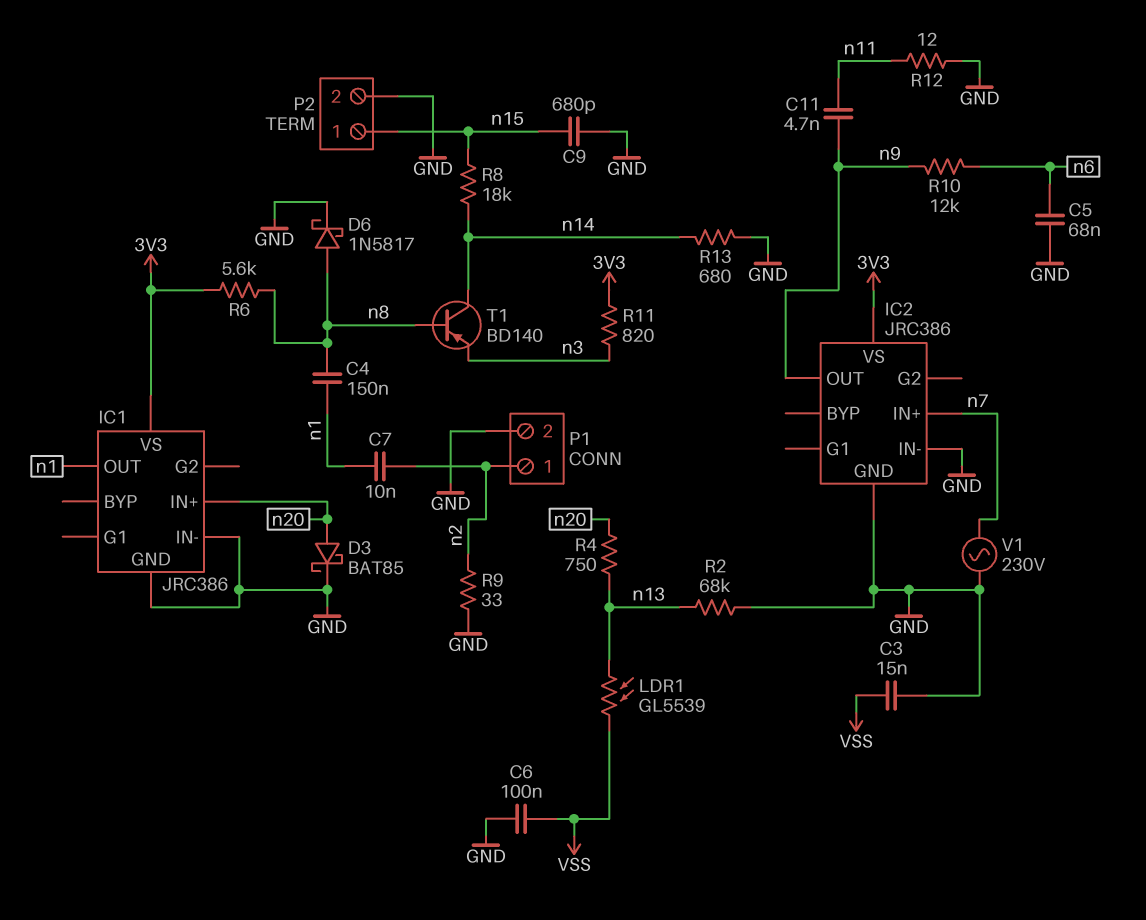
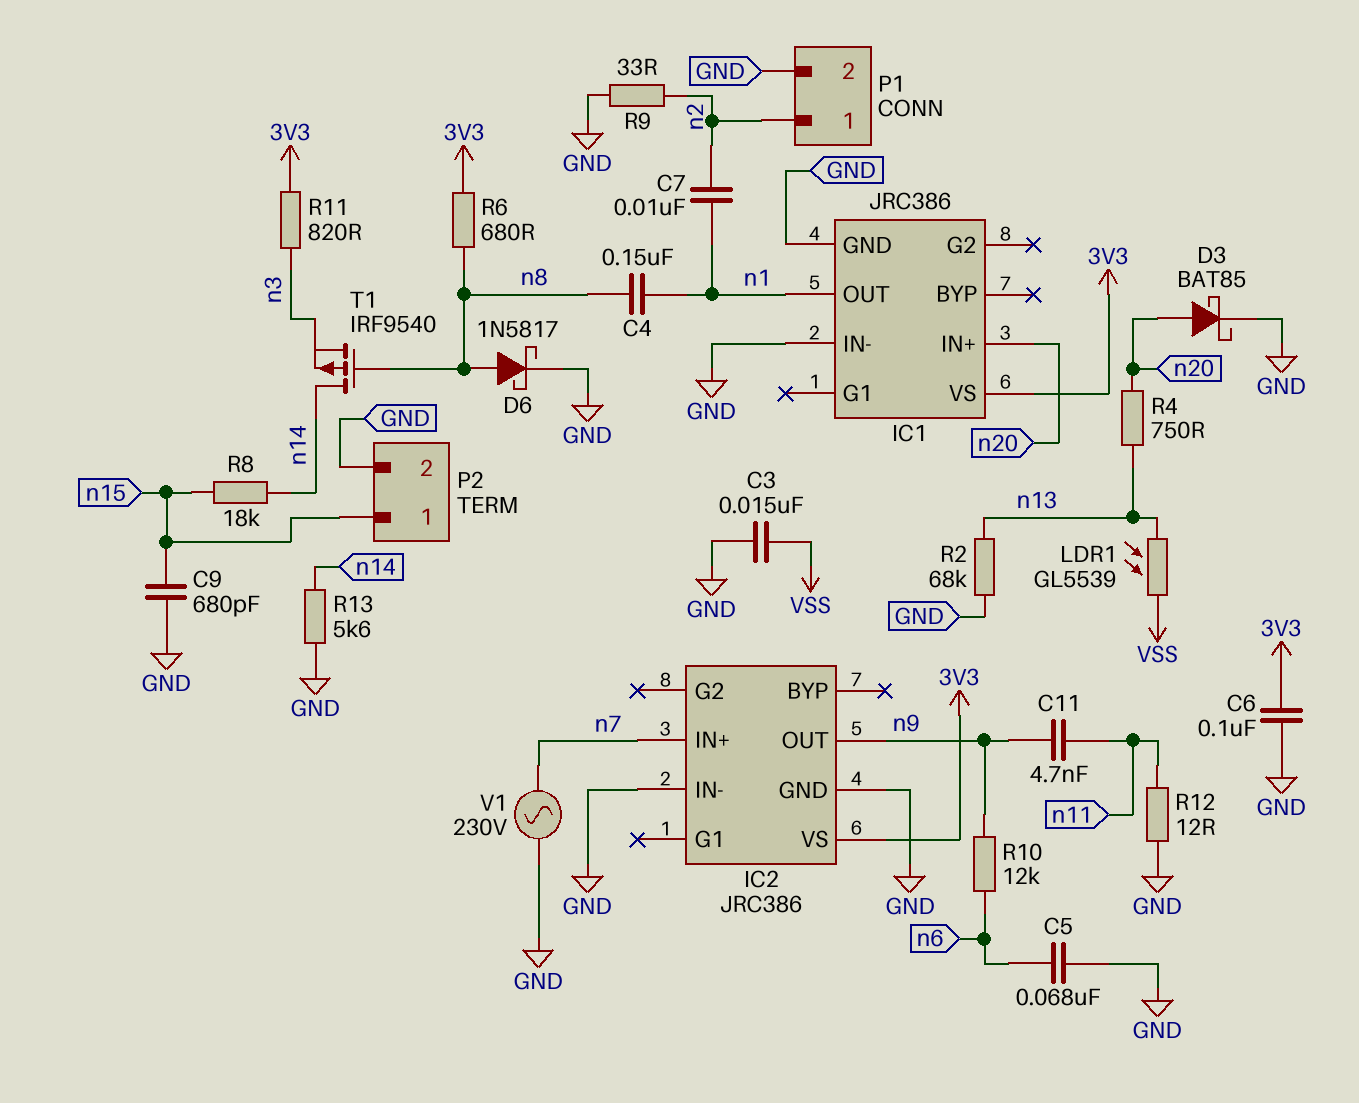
C6: 100nF (GND, VSS) -> 100nF (3V3, GND)
R6: 5.6k (3V3, n8) -> 680 (3V3, n8)
R13: 680 (GND, n14) -> 5.6k (GND, n14)
T1: PNP BD140 (B n8, C n14, E n3) -> PMOS IRF9540 (G n8, D n14, S n3)

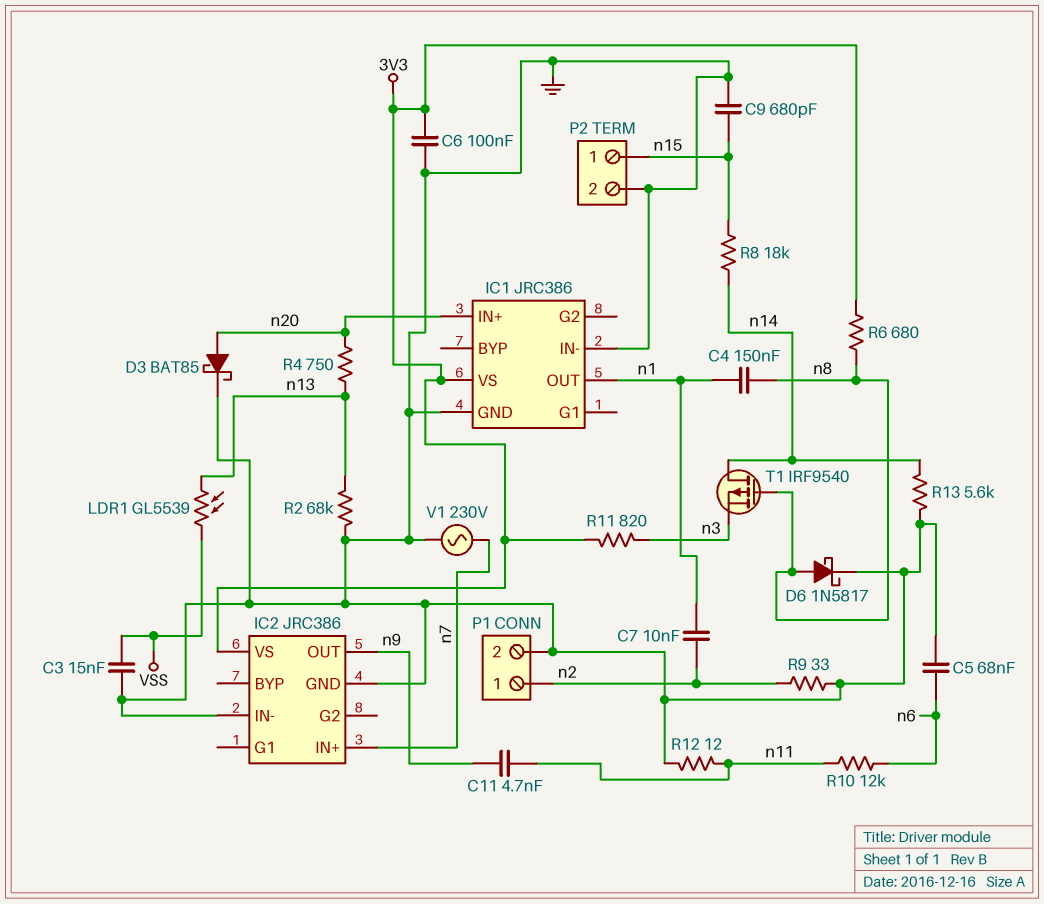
R10: 12k (n6, n9) -> 12k (n6, n11)

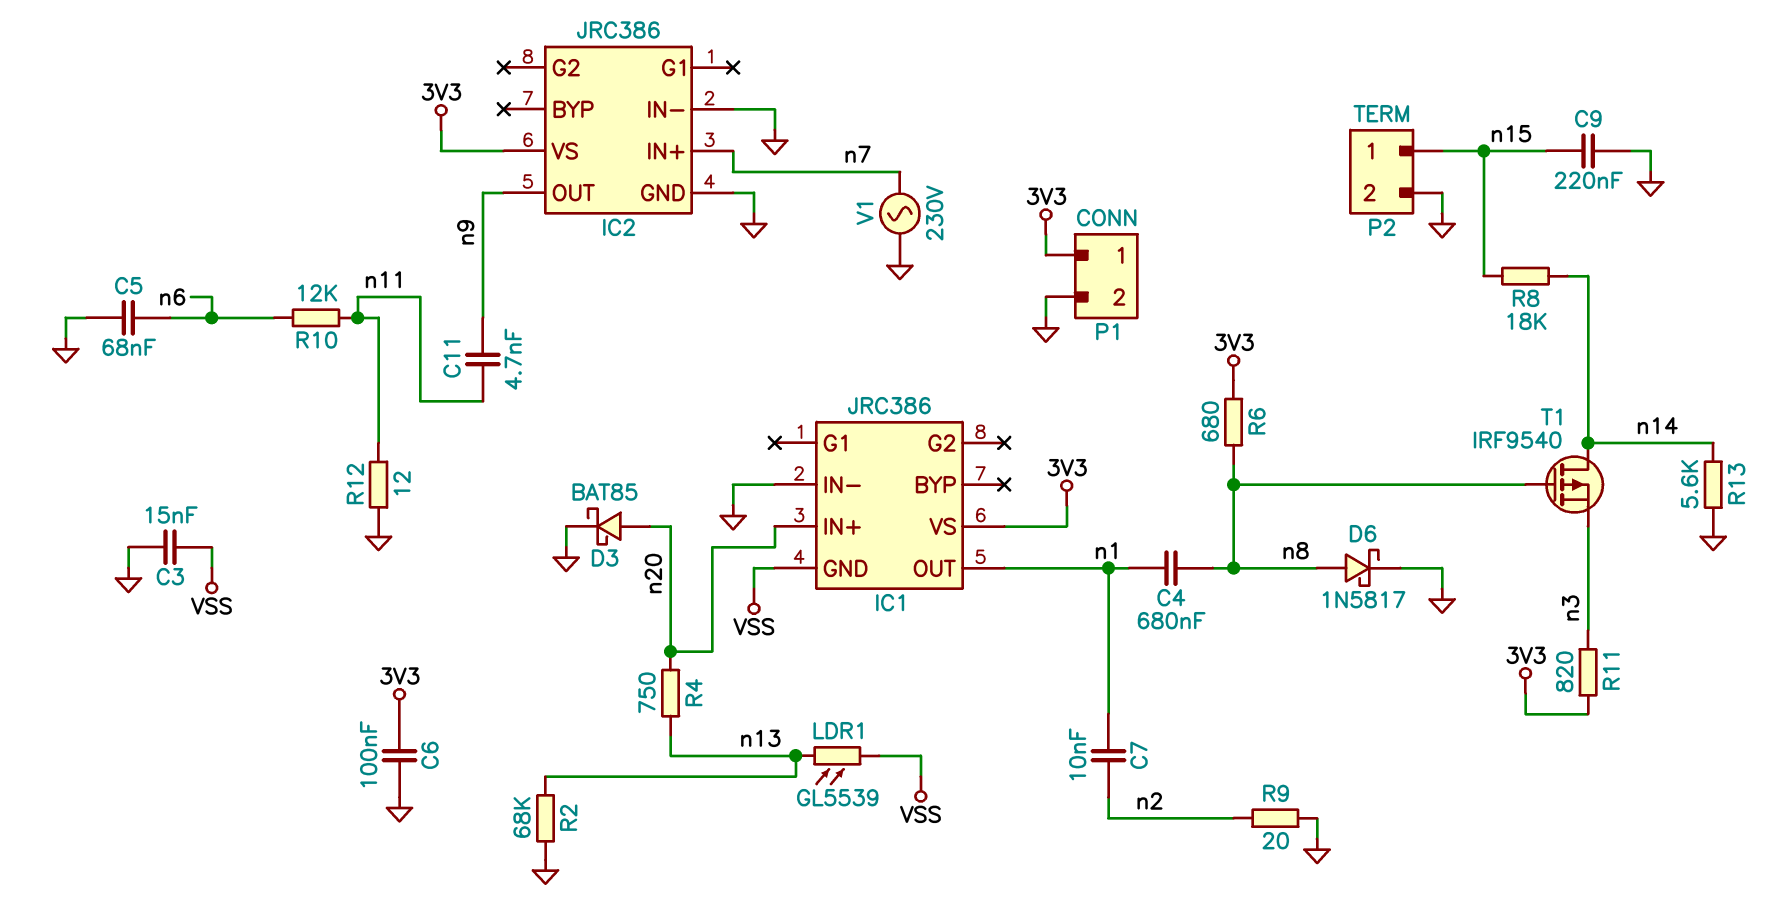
C4: 150nF (n1, n8) -> 680nF (n1, n8)
C9: 680pF (GND, n15) -> 220nF (GND, n15)
IC1 pin GND: GND -> VSS
P1 pin 1: n2 -> 3V3
R9: 33 (GND, n2) -> 20 (GND, n2)

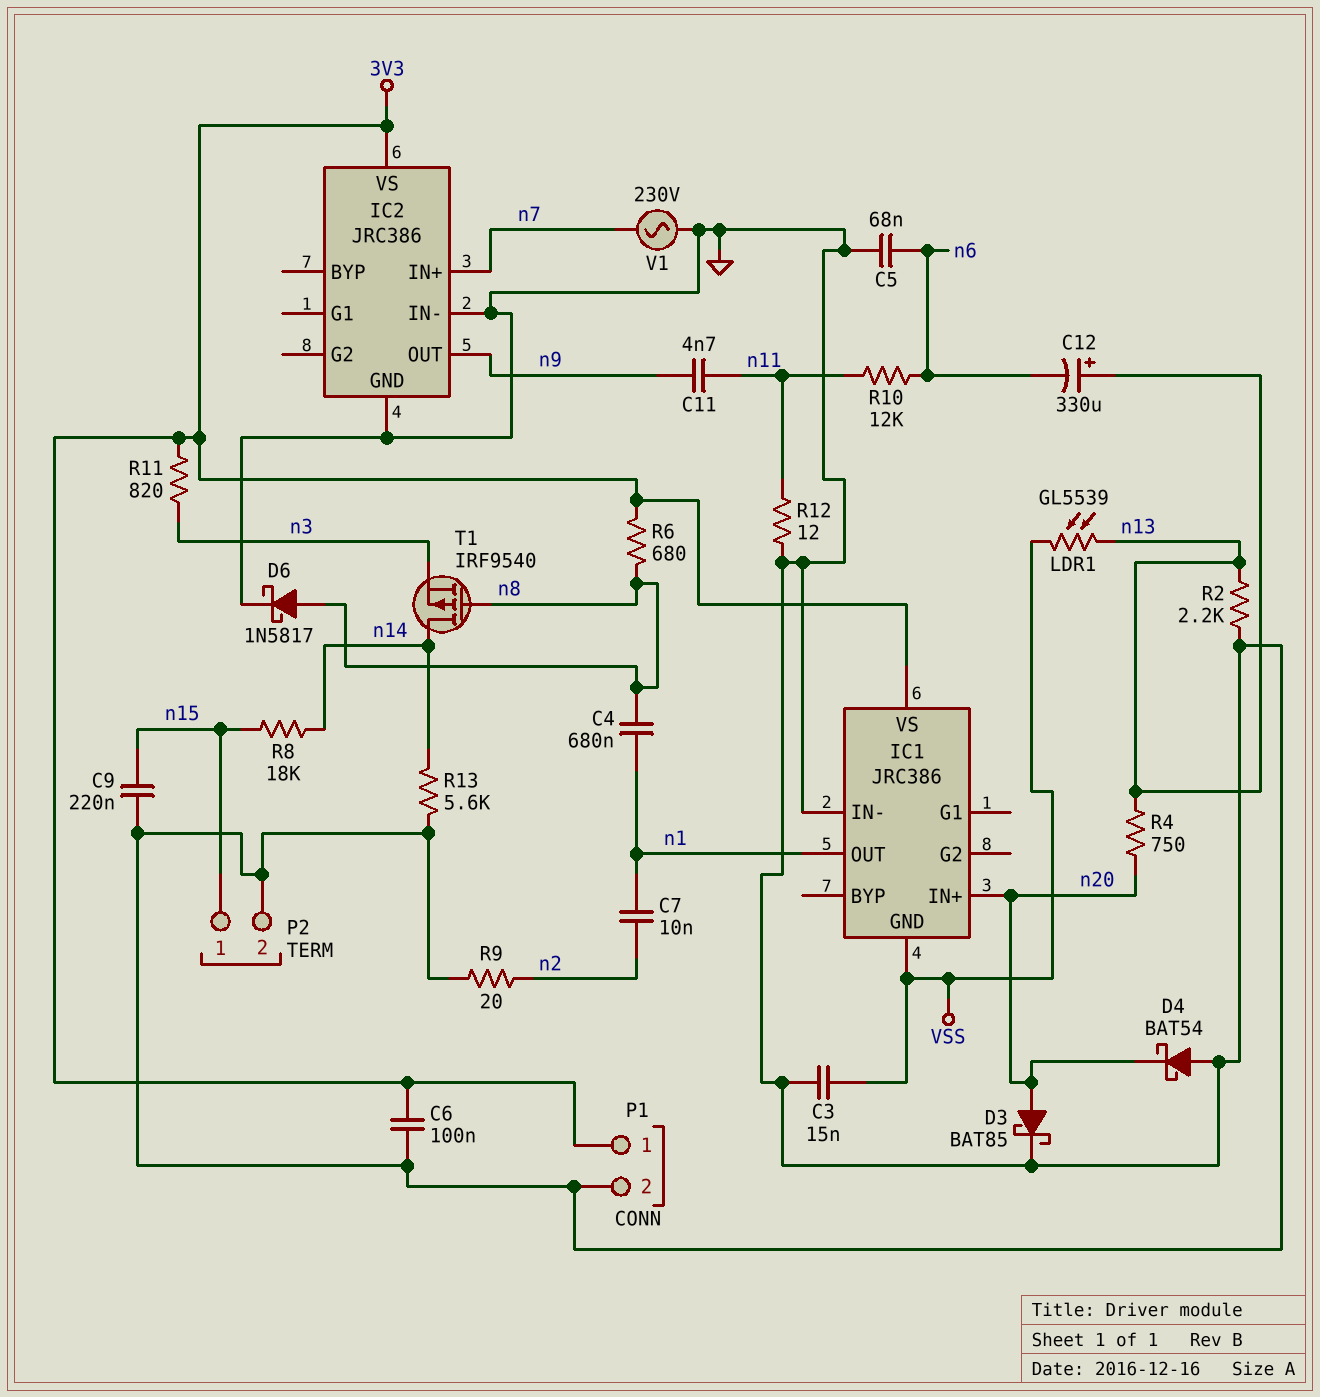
C12: none -> 330uF (plus n13, minus n6)
D4: none -> schottky BAT54 (A GND, K n20)
R2: 68k (GND, n13) -> 2.2k (GND, n13)

